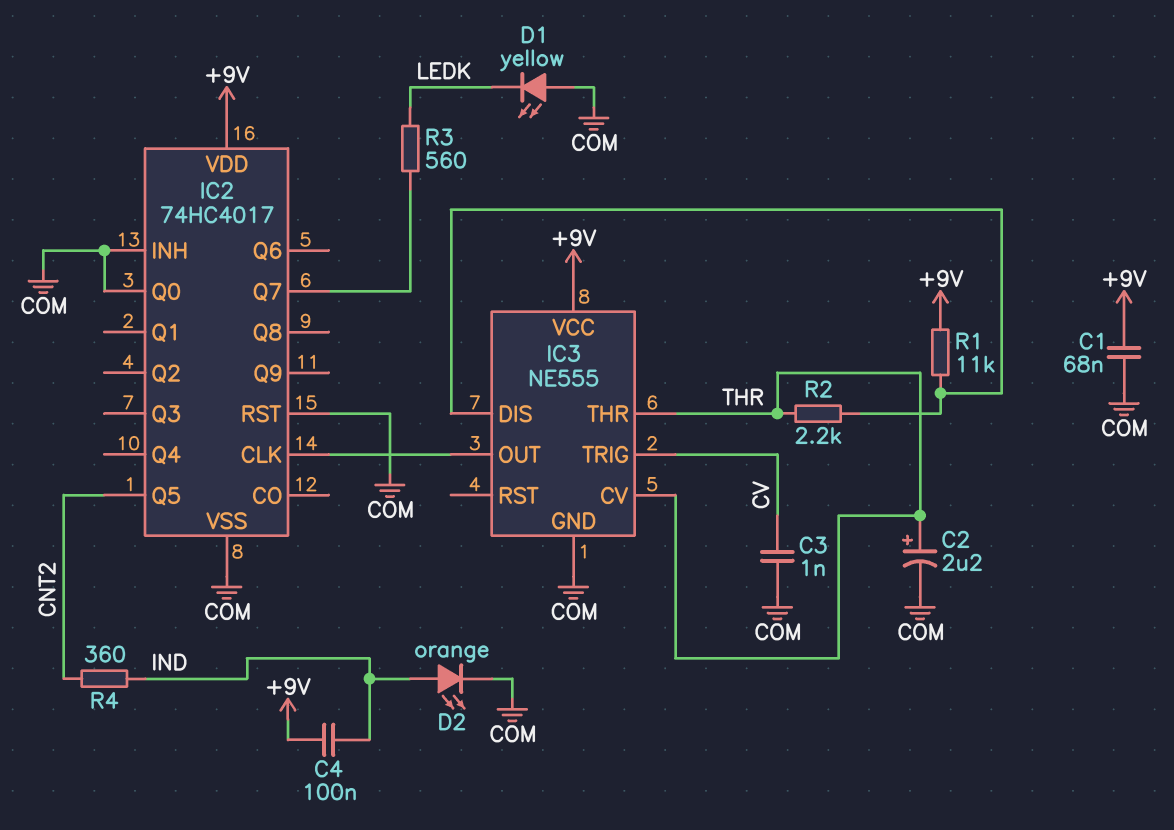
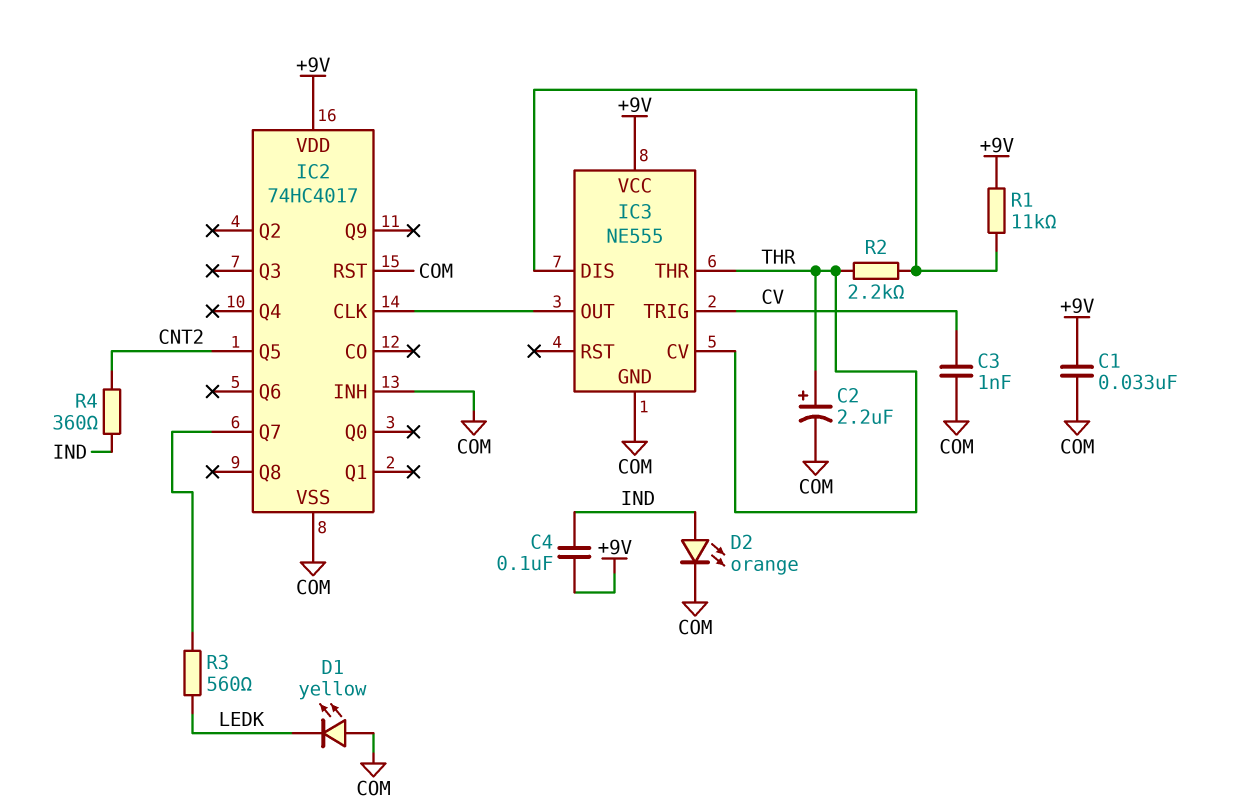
C1: 68nF (+9V, COM) -> 33nF (+9V, COM)
IC2 pin Q0: COM -> none

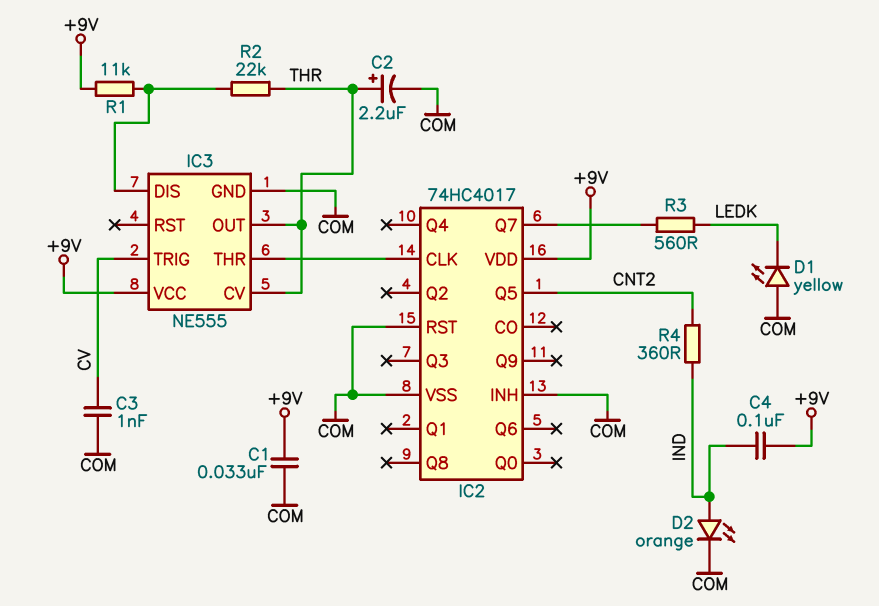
IC3 pin OUT: IC2/CLK -> THR
IC3 pin THR: THR -> IC2/CLK
R2: 2.2k (IC3/DIS, THR) -> 22k (IC3/DIS, THR)

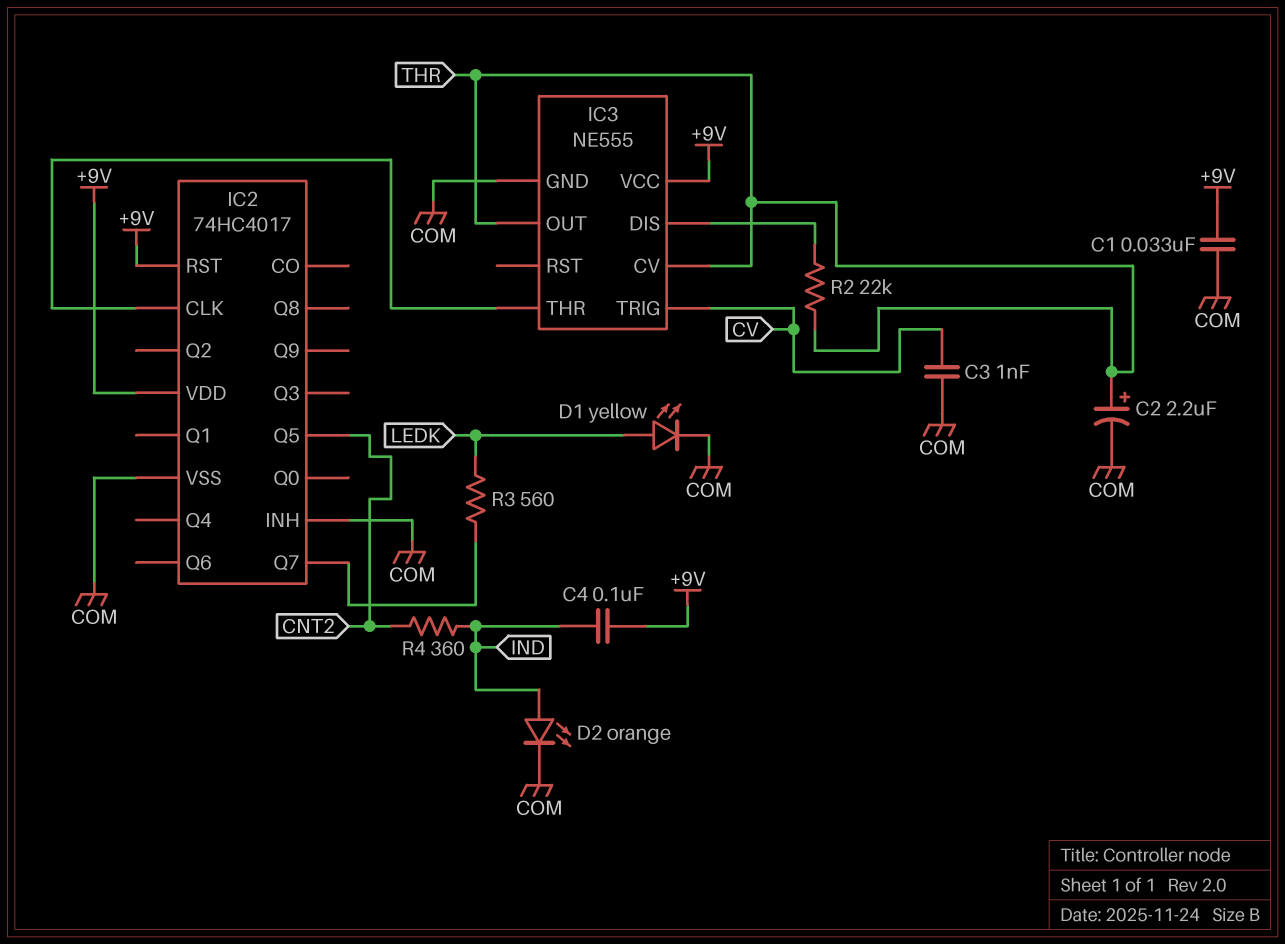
D1: LED yellow (A COM, K LEDK) -> LED yellow (A LEDK, K COM)
IC2 pin RST: COM -> +9V
R1: 11k (+9V, IC3/DIS) -> none

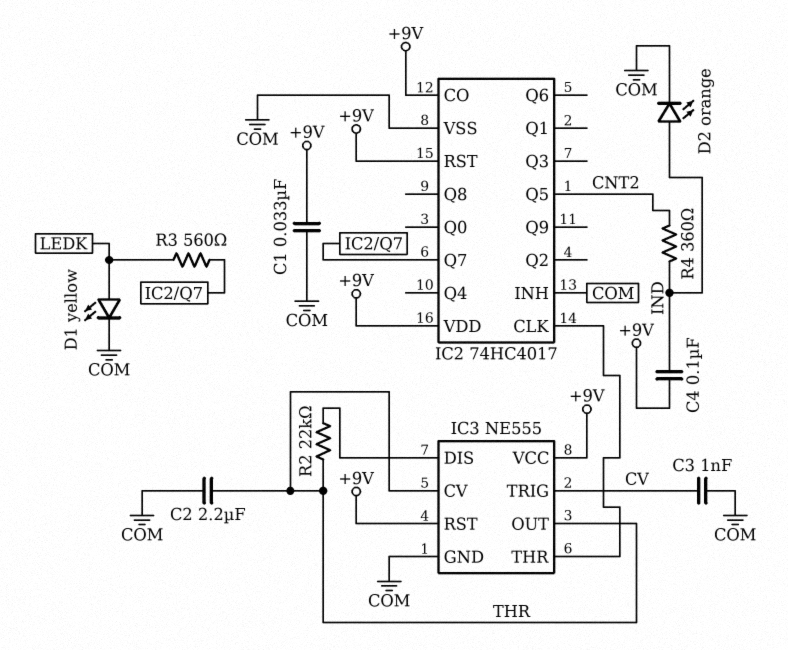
C2: 2.2uF (plus THR, minus COM) -> 2.2uF (COM, THR)
IC2 pin CO: none -> +9V
IC3 pin RST: none -> +9V

